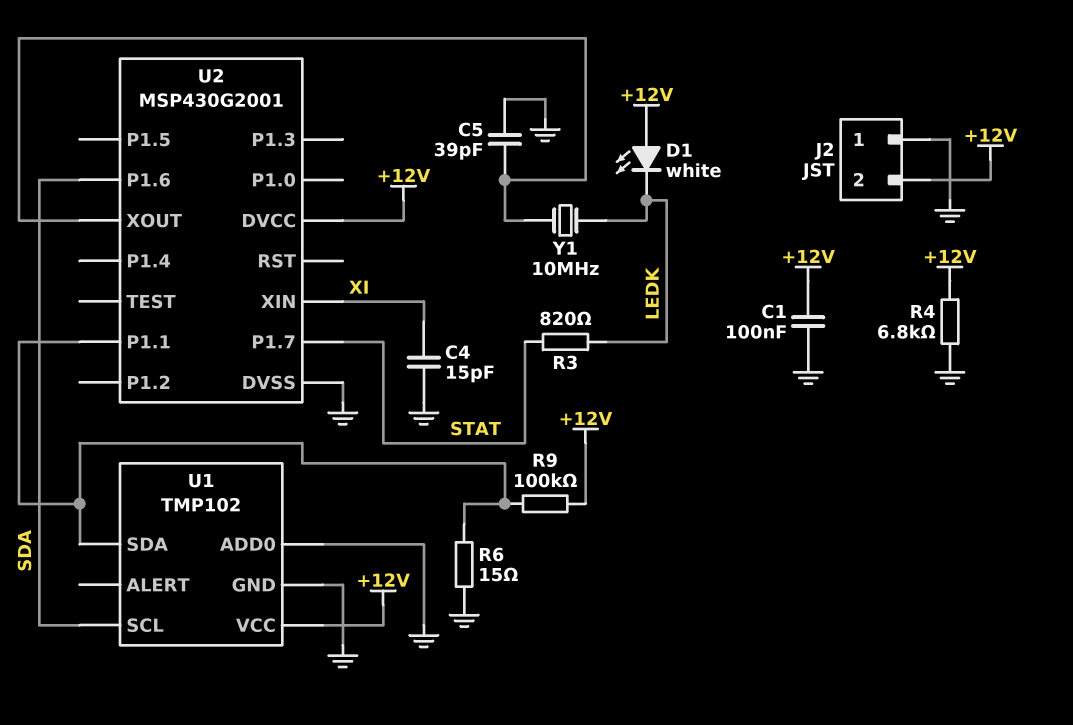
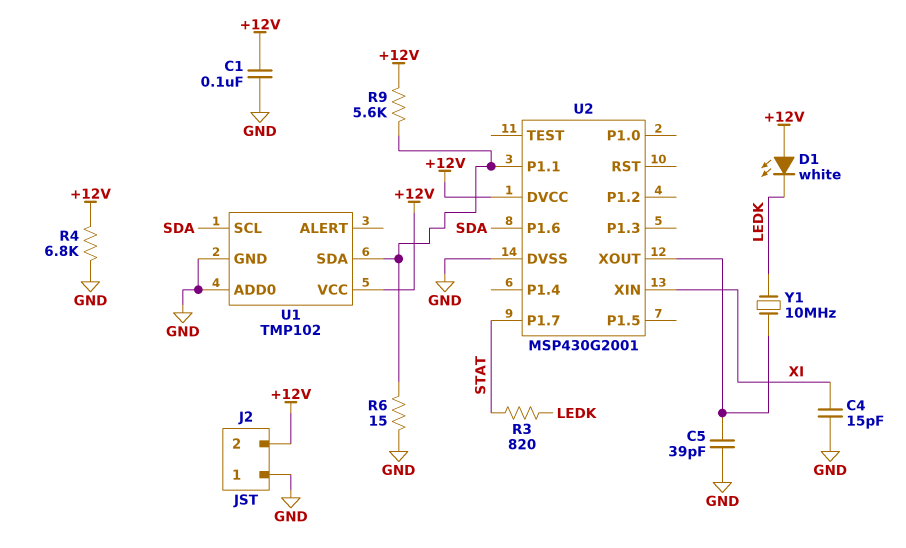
R9: 100k (+12V, U1/SDA) -> 5.6k (+12V, U1/SDA)

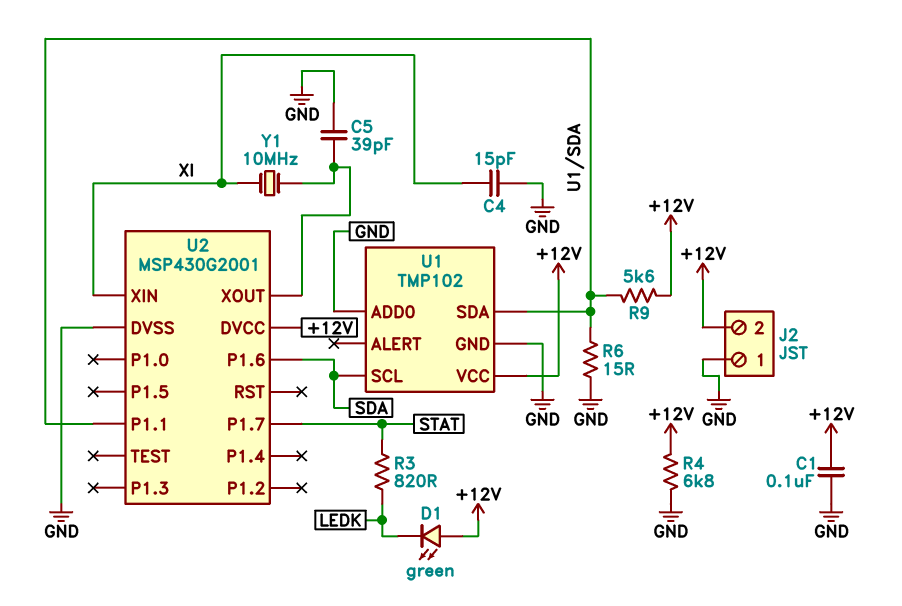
D1: LED white (A +12V, K LEDK) -> LED green (A +12V, K LEDK)
Y1: 10MHz (LEDK, U2/XOUT) -> 10MHz (U2/XOUT, XI)

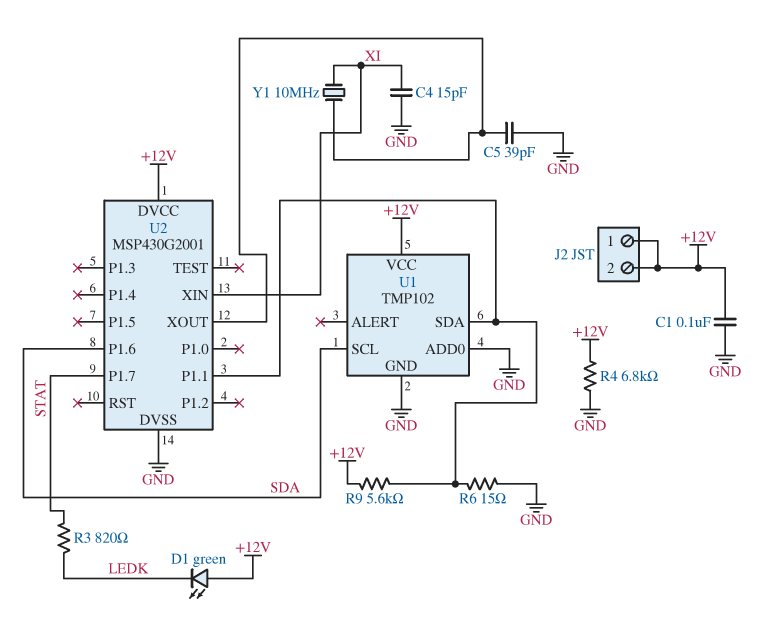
J2 pin 1: GND -> +12V

